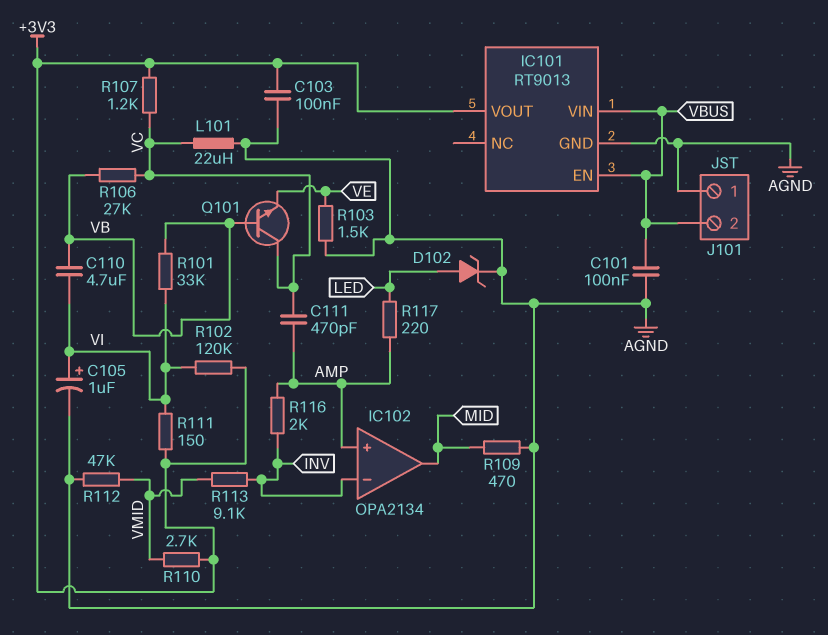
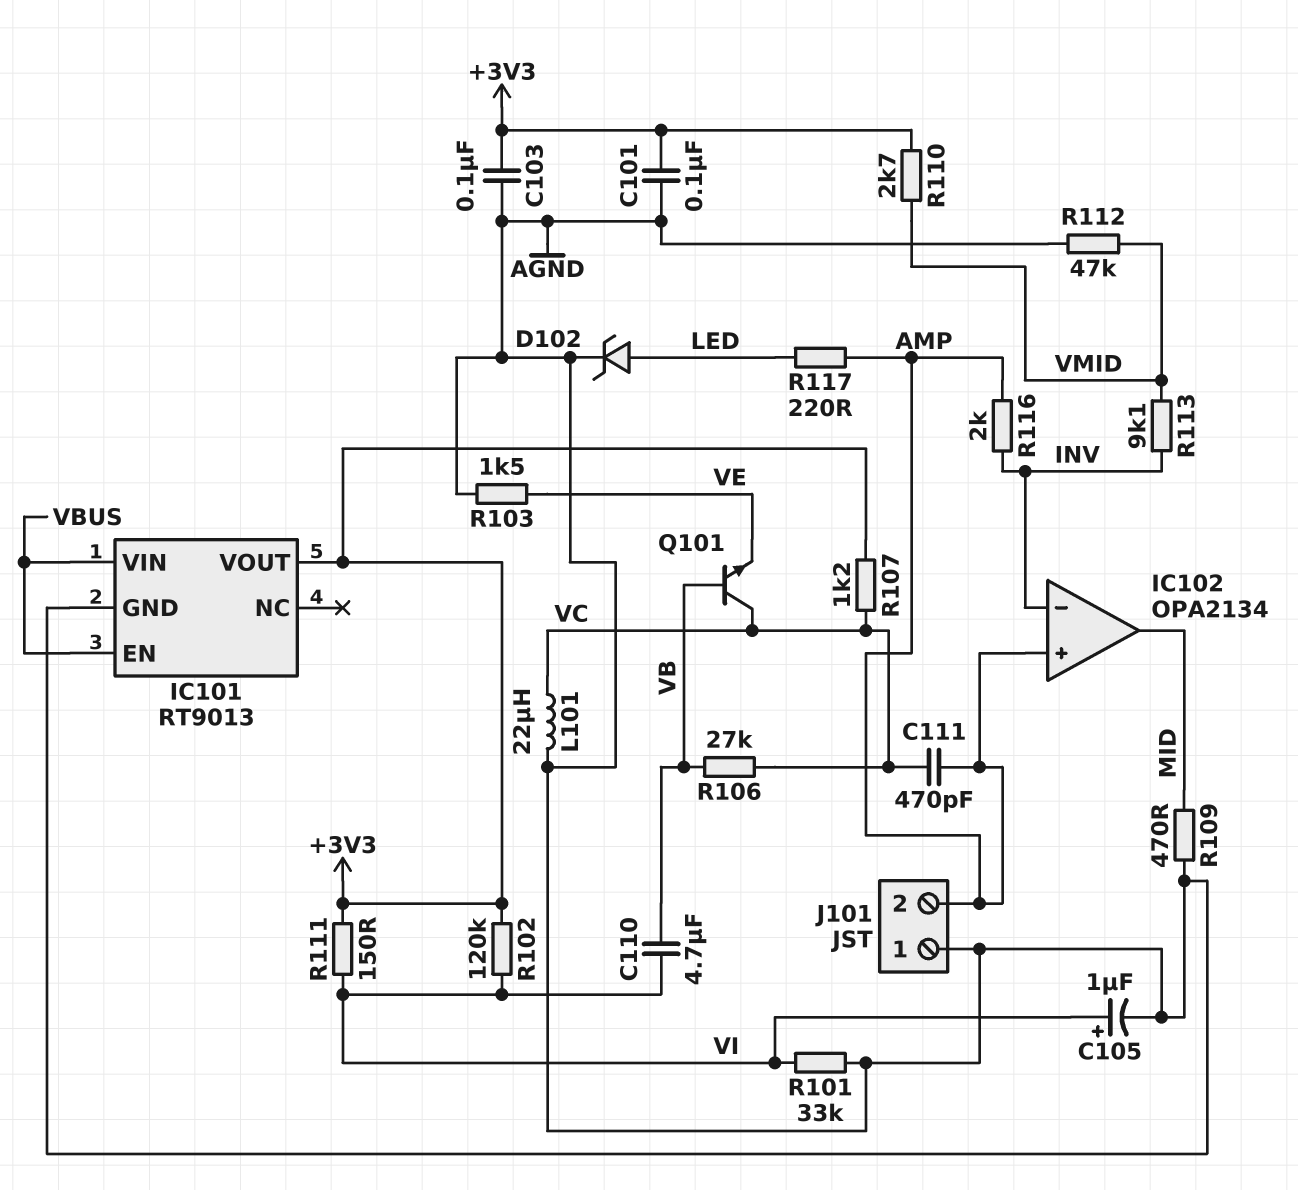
C101: 100nF (AGND, VBUS) -> 100nF (+3V3, AGND)
J101 pin 2: VBUS -> AMP
R101: 33k (VB, VI) -> 33k (AGND, VI)

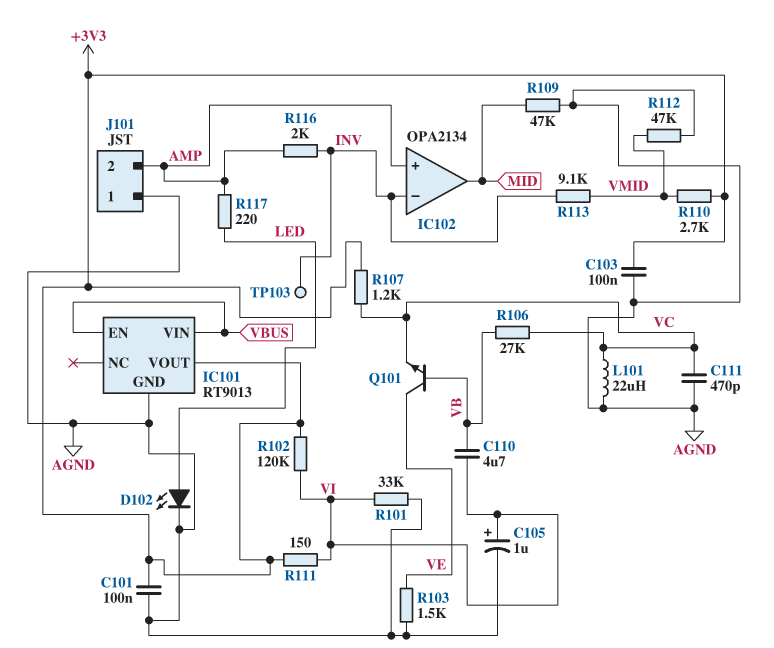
C111: 470pF (AMP, VC) -> 470pF (AGND, VC)
D102: zener (A LED, K AGND) -> LED (A LED, K AGND)
Q101: NPN (B VB, C VC, E VE) -> NPN (B VB, C VE, E VC)
R109: 470 (AGND, MID) -> 47k (AGND, MID)
TP103: none -> test point (INV)

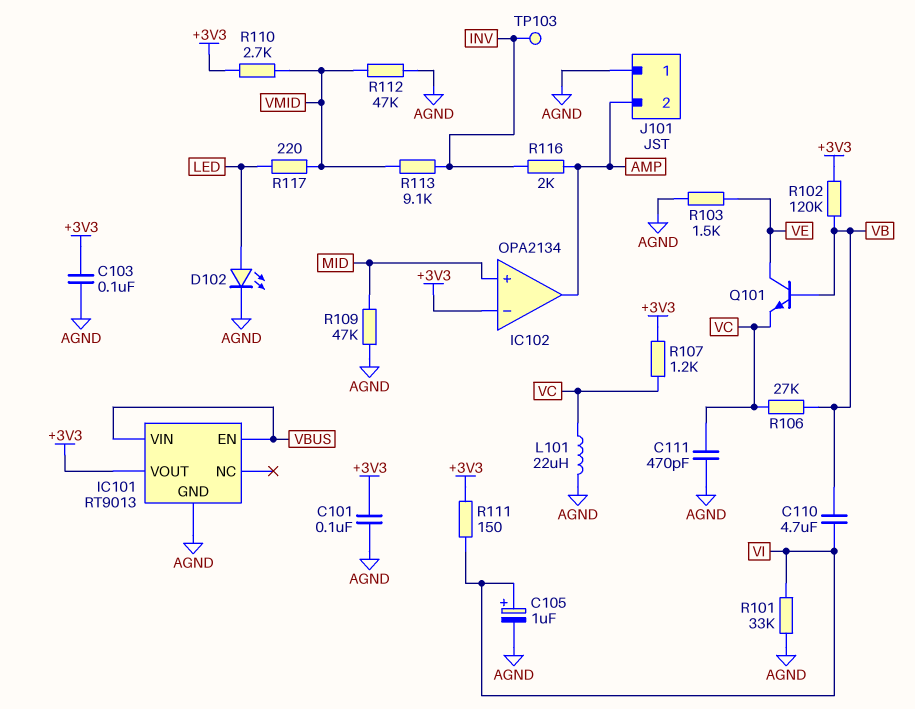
IC102 pin in+: AMP -> MID
IC102 pin in-: INV -> +3V3
IC102 pin out: MID -> AMP
R102: 120k (+3V3, VI) -> 120k (+3V3, VB)
R117: 220 (AMP, LED) -> 220 (LED, VMID)

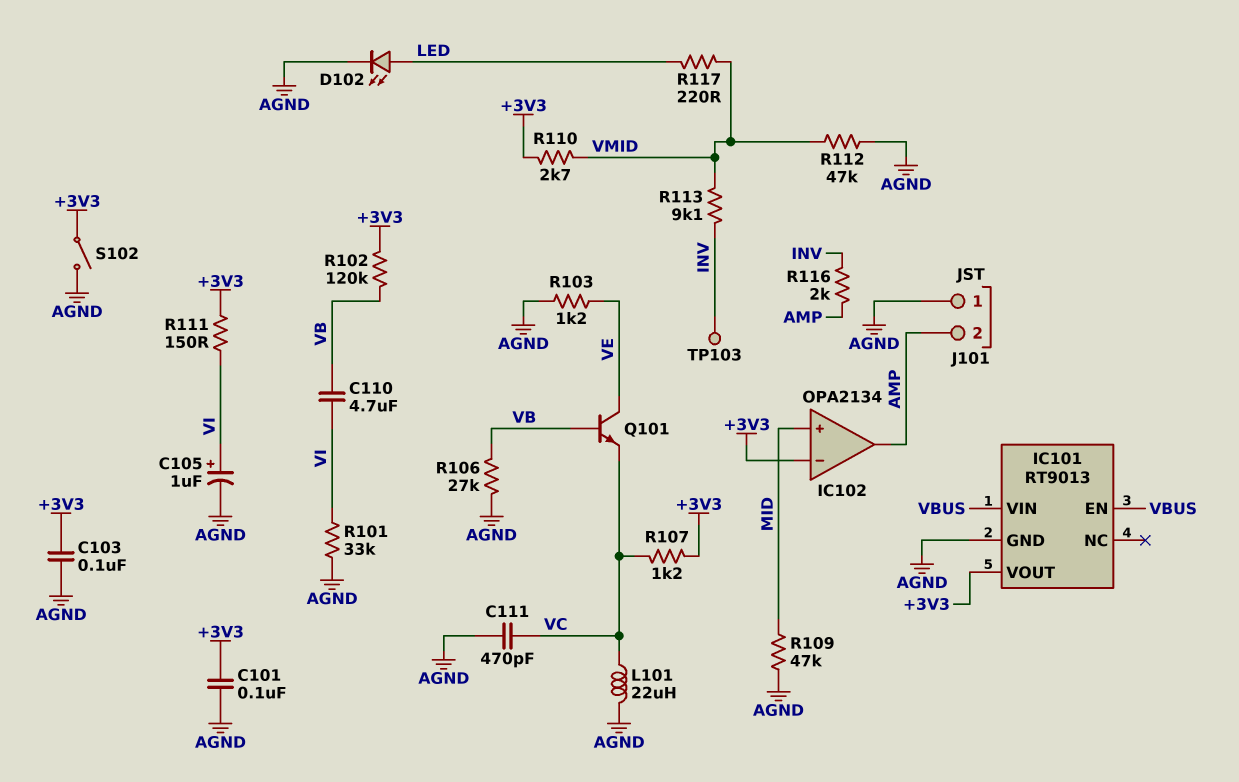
R103: 1.5k (AGND, VE) -> 1.2k (AGND, VE)
R106: 27k (VB, VC) -> 27k (AGND, VB)
S102: none -> switch (+3V3, AGND)

